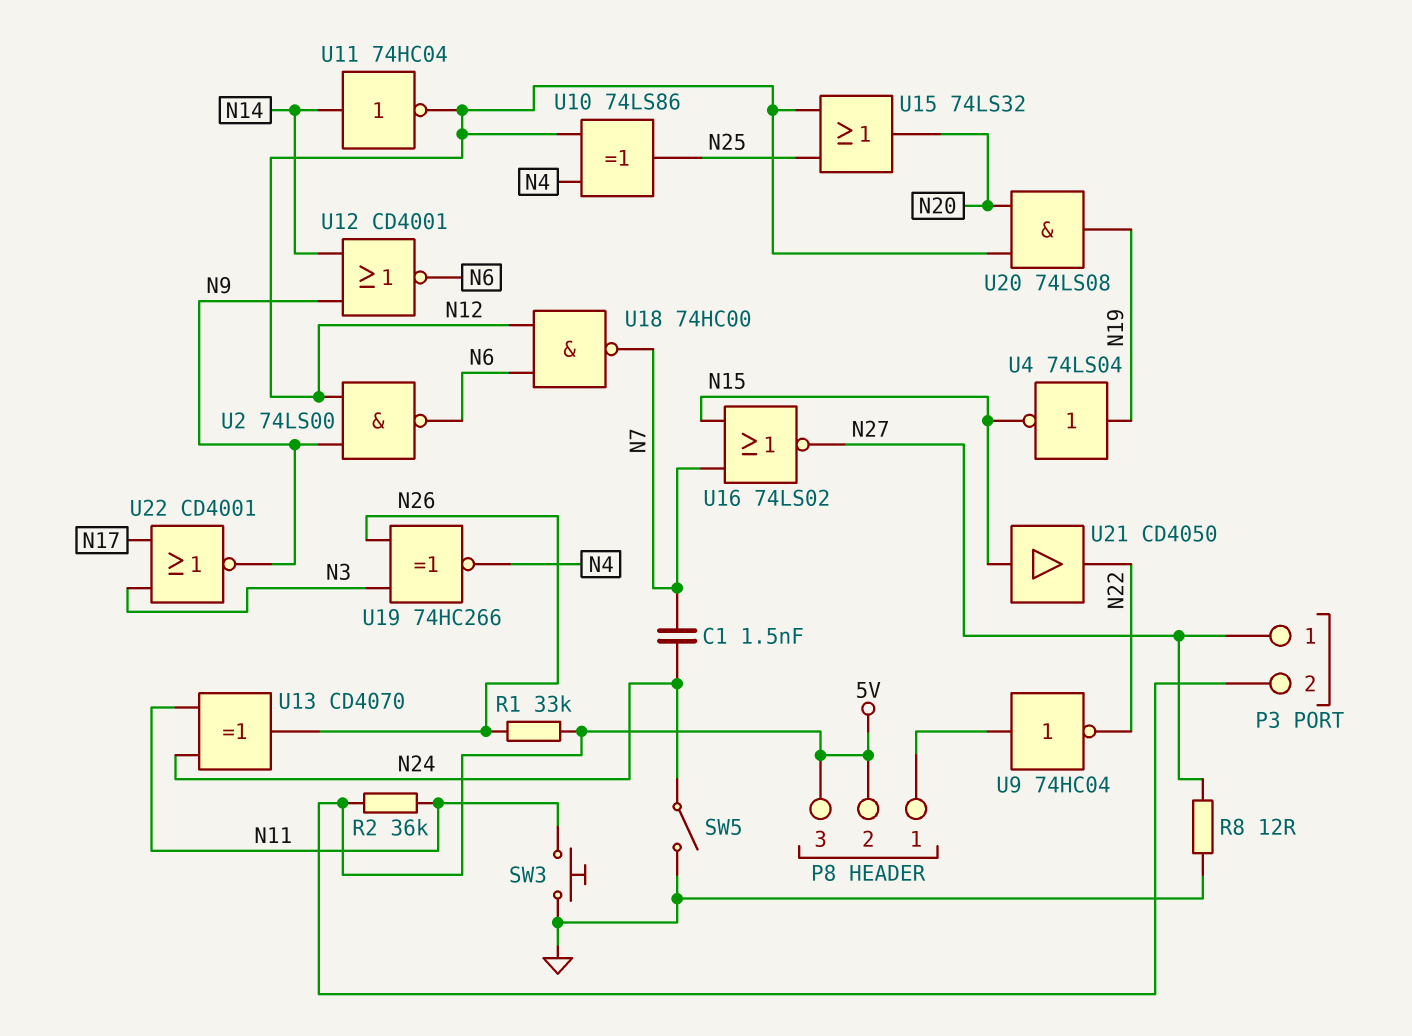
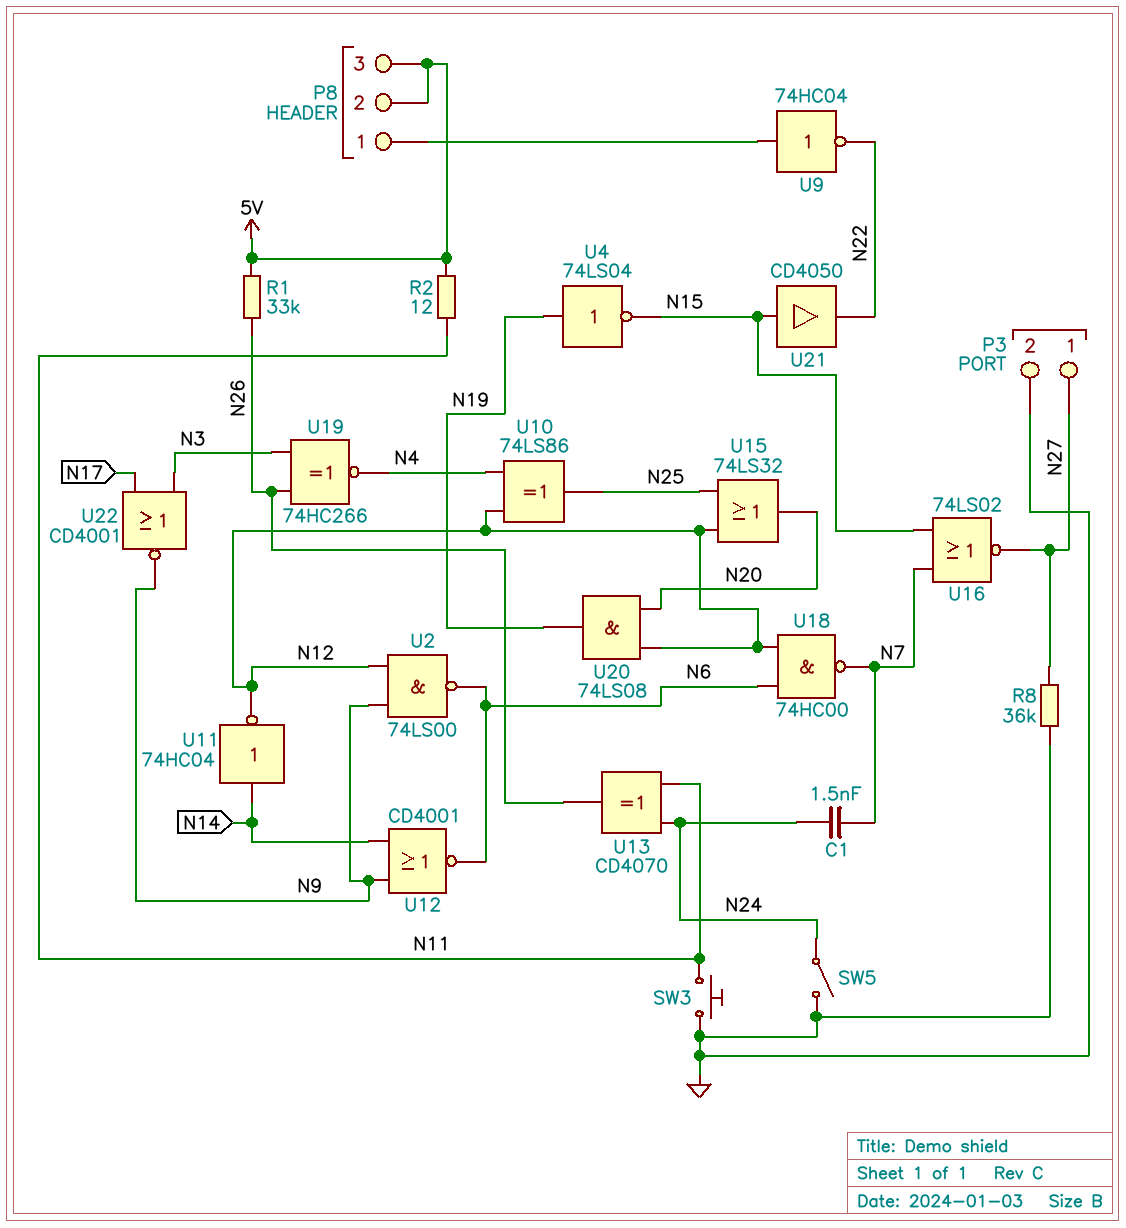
P3 pin 2: 5V -> GND
R2: 36k (5V, N11) -> 12 (5V, N11)
R8: 12 (GND, N27) -> 36k (GND, N27)

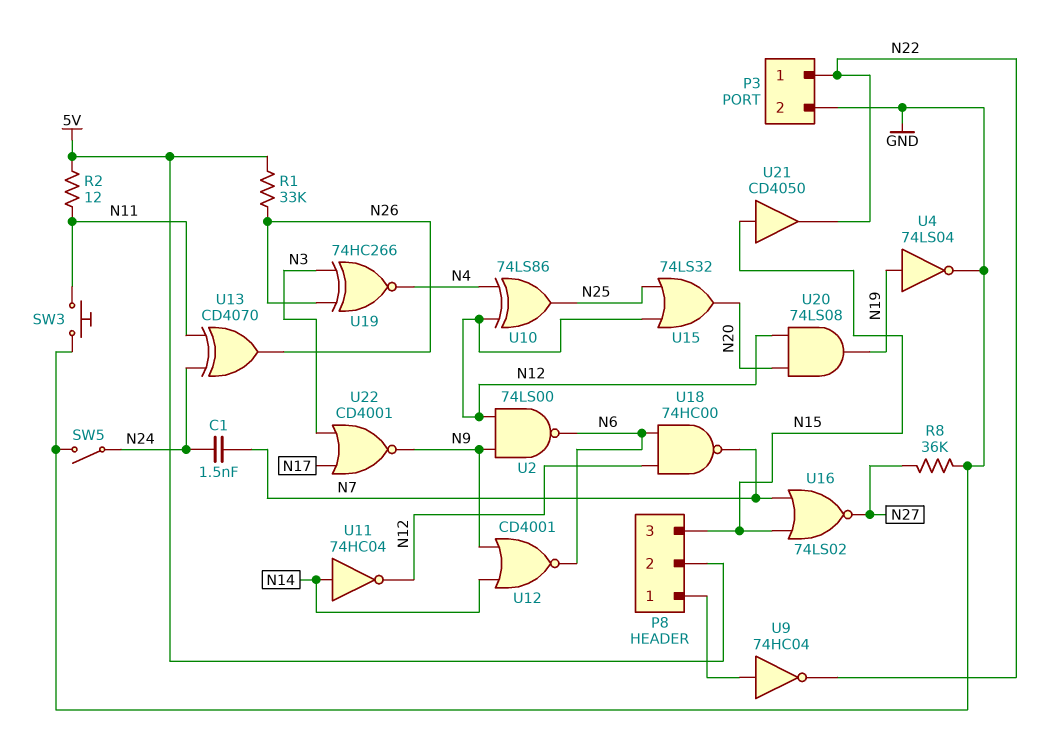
P3 pin 1: N27 -> N22
P8 pin 3: 5V -> N15
U4: NOT 74LS04 (in N19, out N15) -> NOT 74LS04 (in N19, out GND)

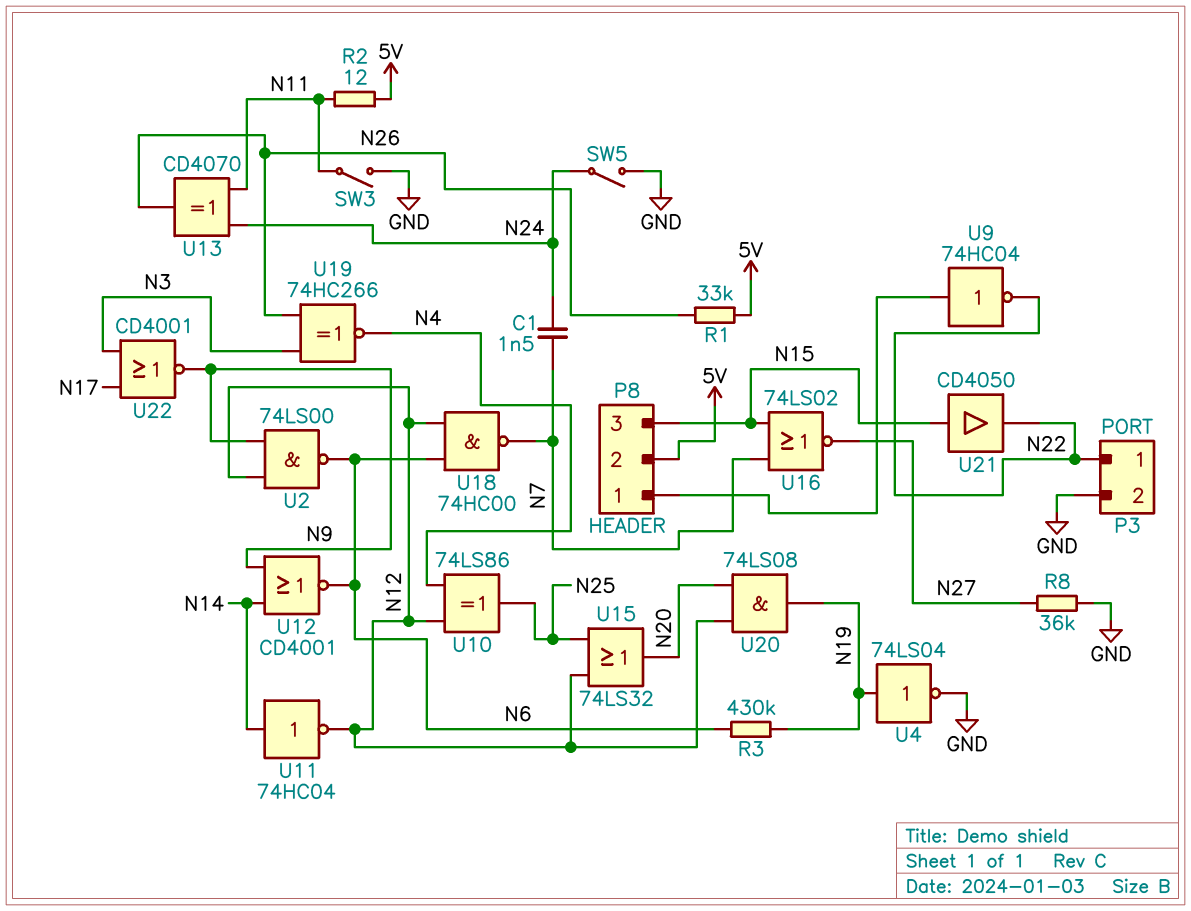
R3: none -> 430k (N6, N19)
SW3: button (GND, N11) -> switch (GND, N11)

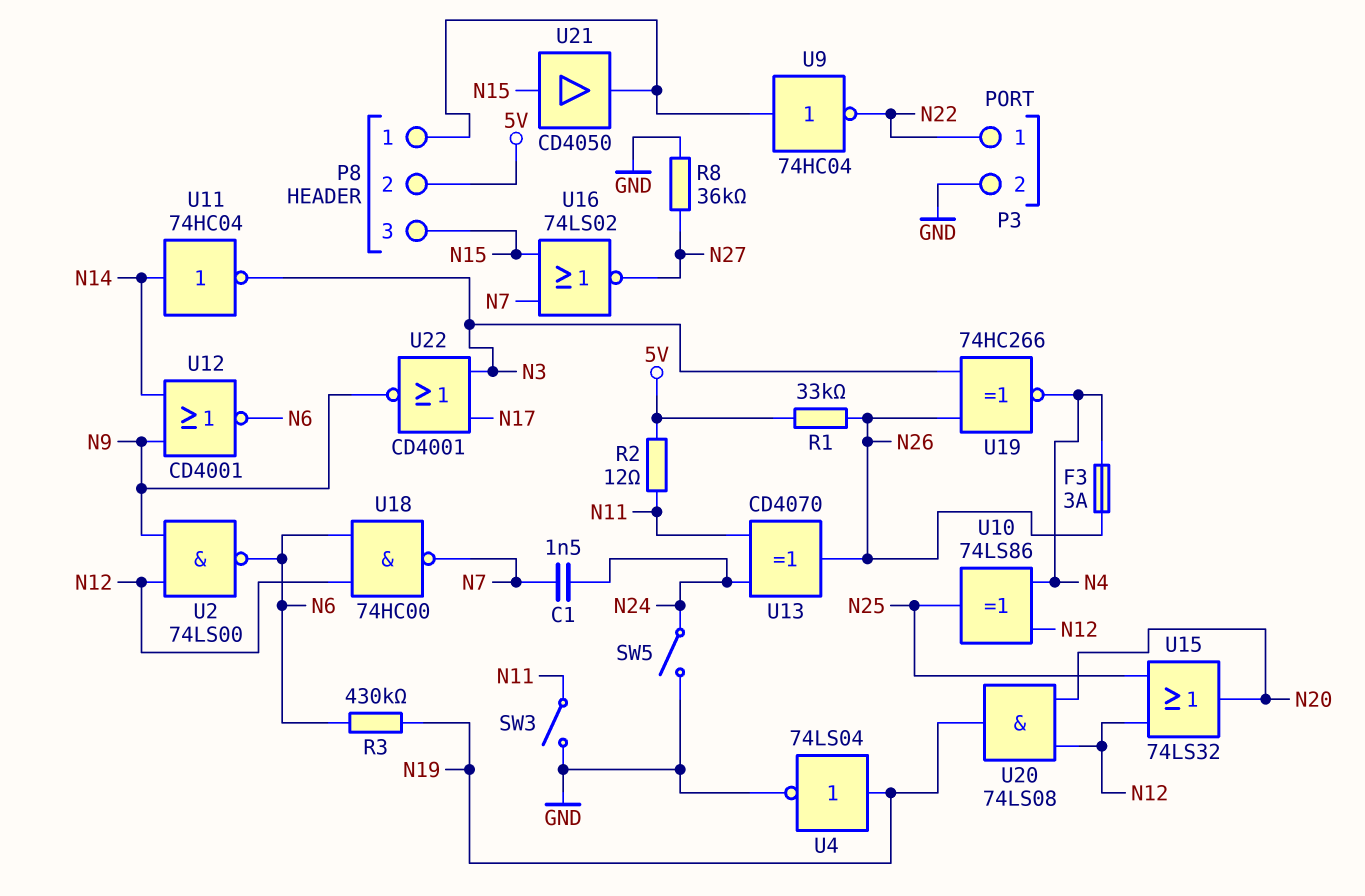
F3: none -> 3A (N4, N26)
U11: NOT 74HC04 (in N14, out N12) -> NOT 74HC04 (in N14, out N3)
U21: buffer CD4050 (in N15, out N22) -> buffer CD4050 (in N15, out P8/1)

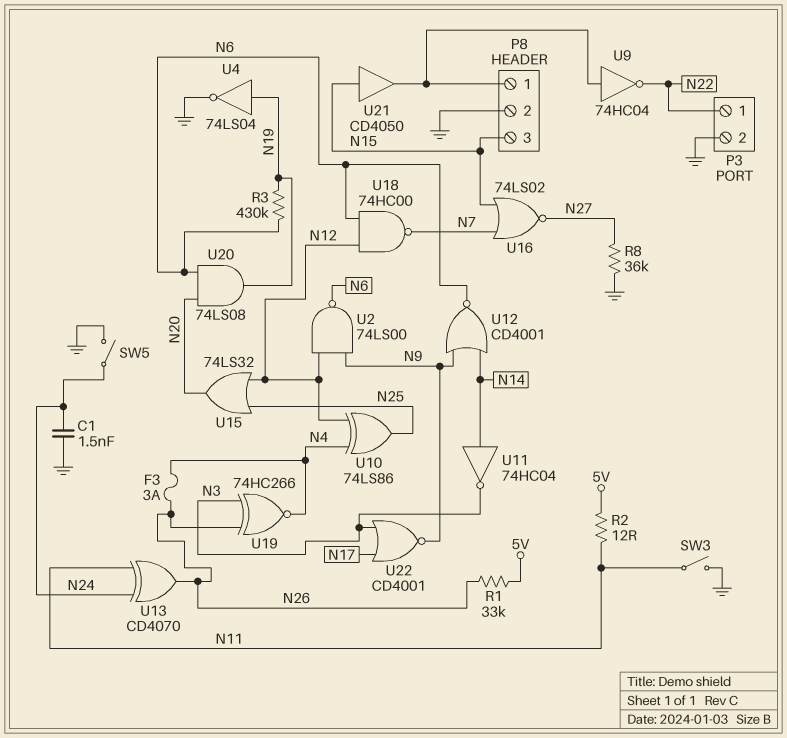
C1: 1.5nF (N7, N24) -> 1.5nF (GND, N24)
P8 pin 2: 5V -> GND
U20: AND 74LS08 (in N12, in N20, out N19) -> AND 74LS08 (in N6, in N20, out N19)

